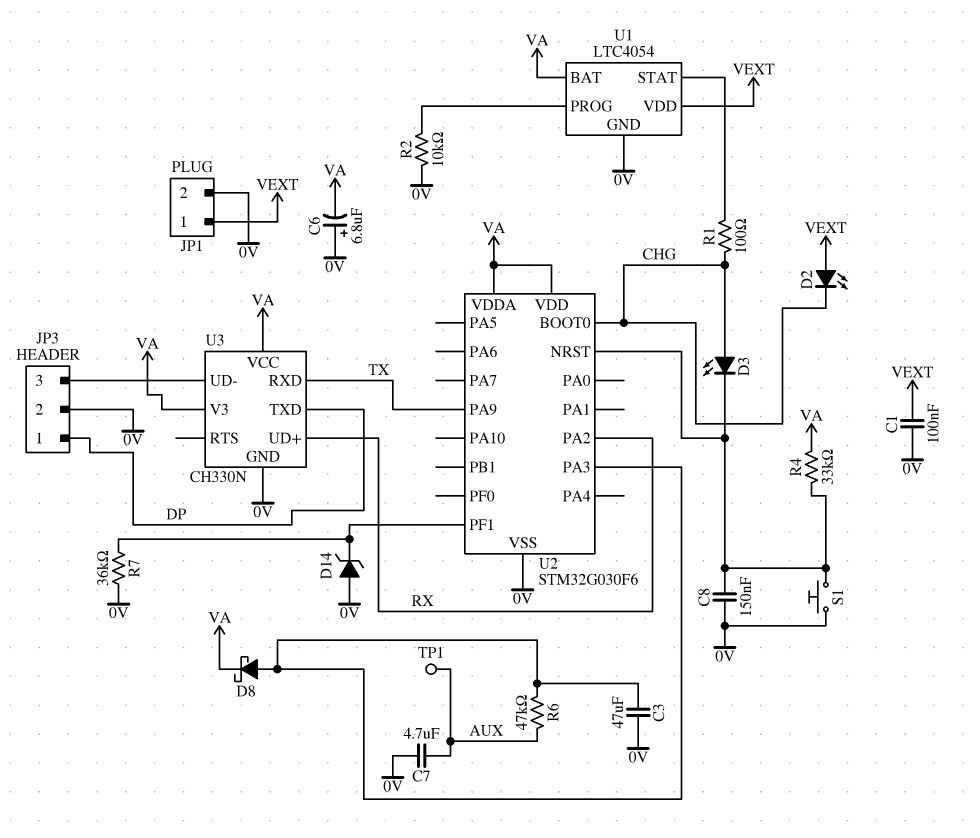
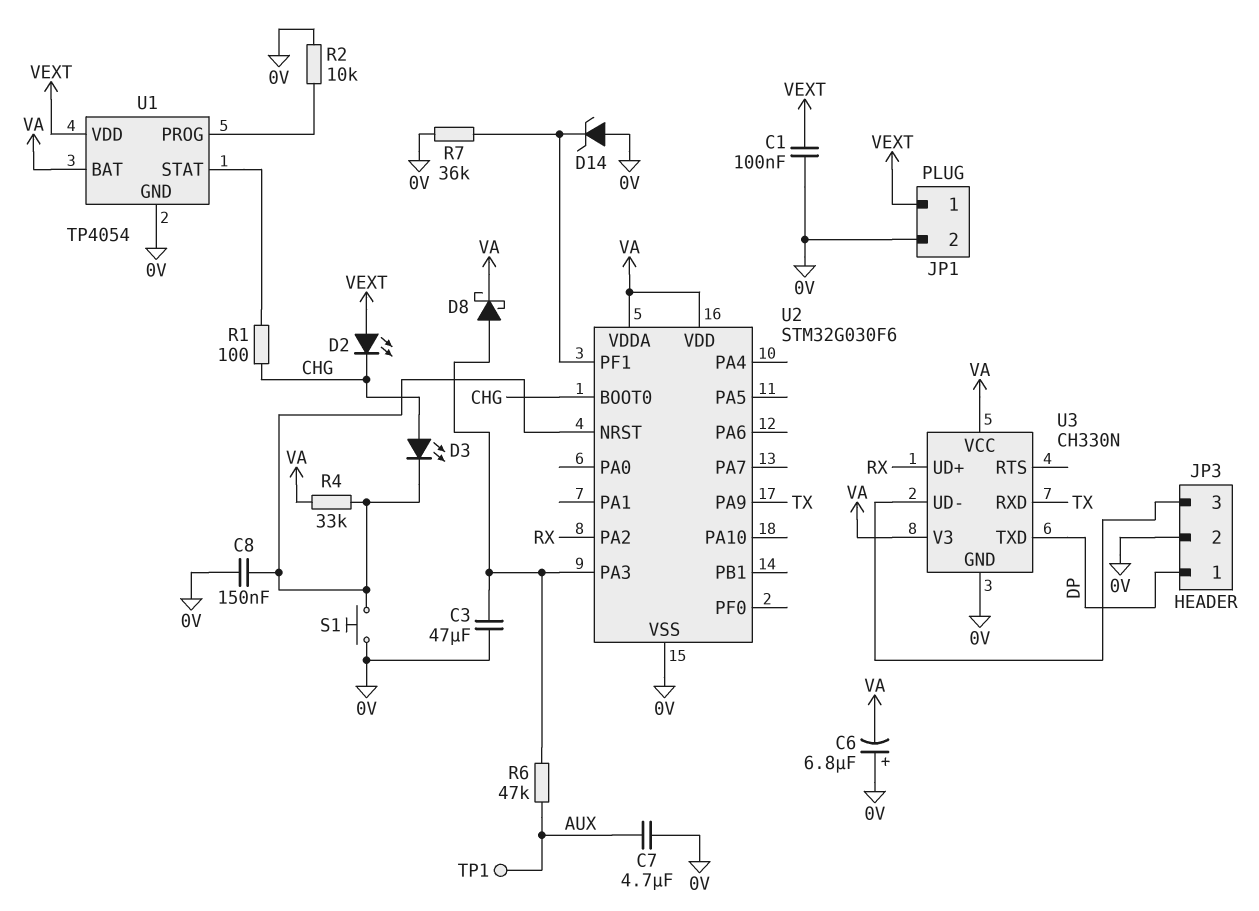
U1: LTC4054 -> TP4054

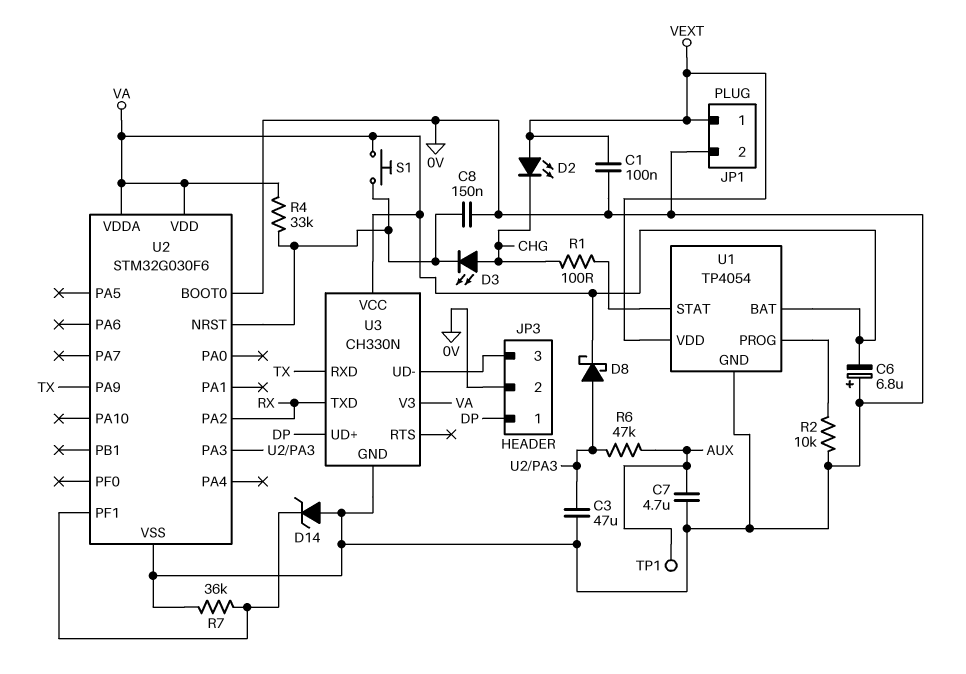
S1: button (0V, U2/NRST) -> button (U2/NRST, VA)
U2 pin BOOT0: CHG -> 0V
U3 pin TXD: DP -> RX
U3 pin UD+: RX -> DP

